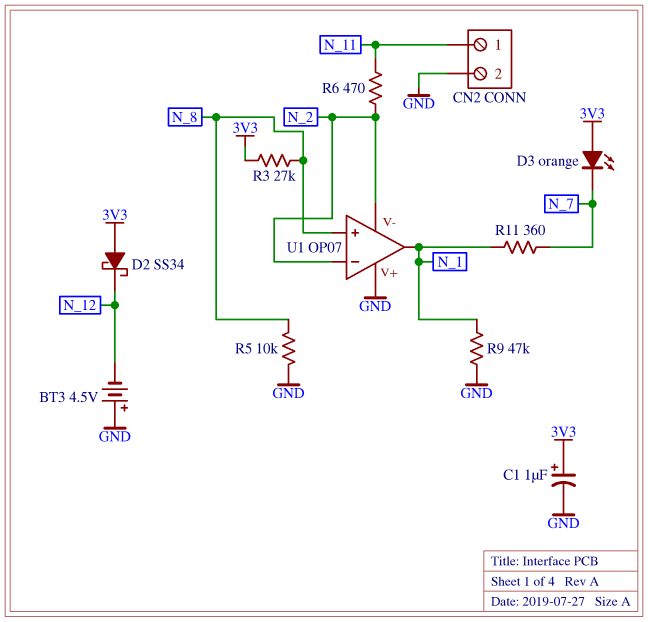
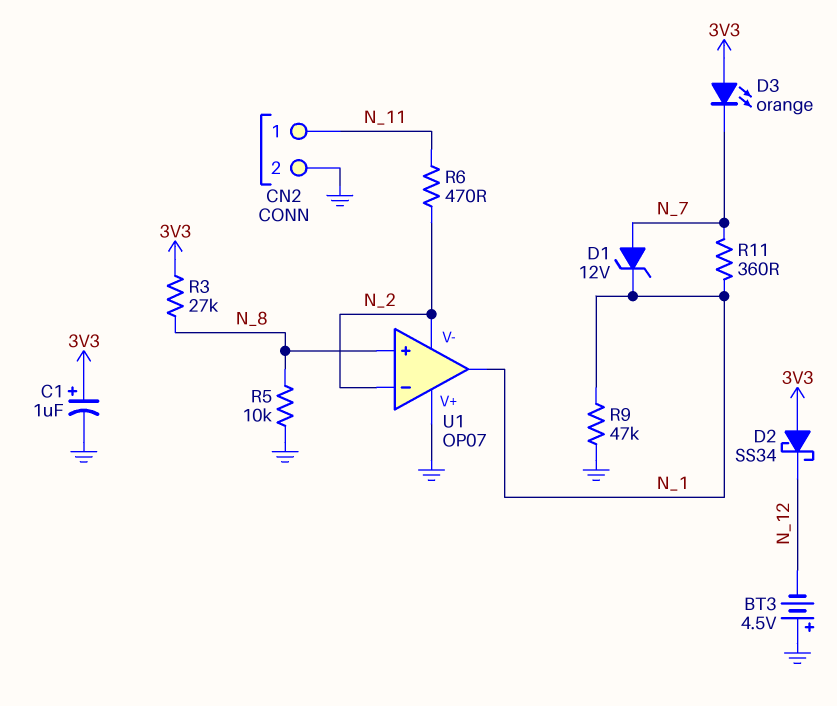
D1: none -> zener 12V (A N_7, K N_1)

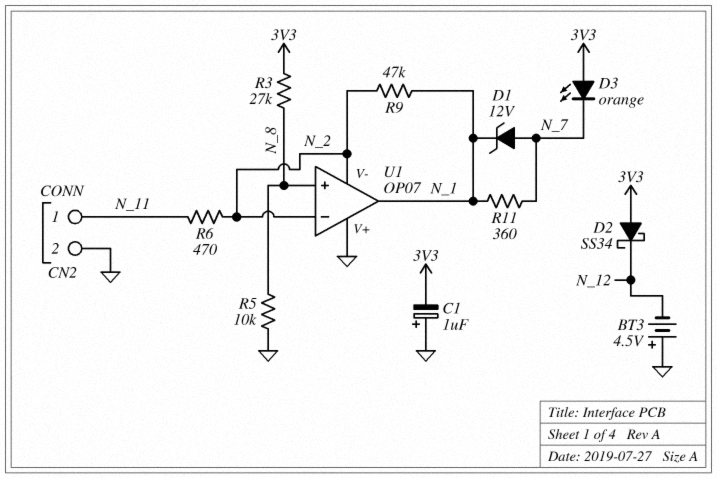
C1: 1uF (plus 3V3, minus GND) -> 1uF (plus GND, minus 3V3)
R9: 47k (GND, N_1) -> 47k (N_1, N_2)

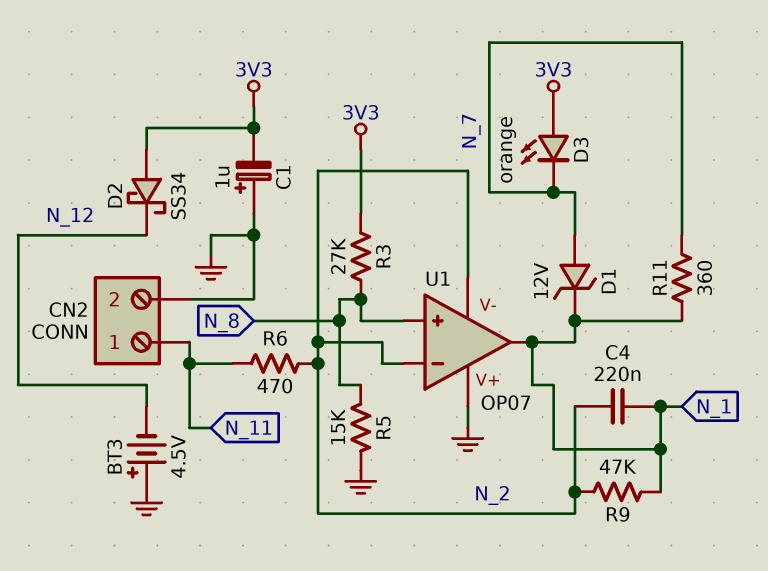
C4: none -> 220nF (N_1, N_2)
R5: 10k (GND, N_8) -> 15k (GND, N_8)

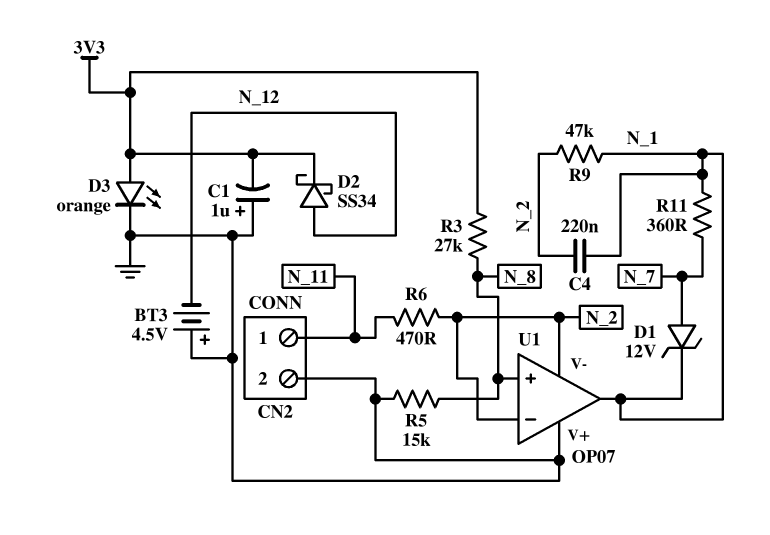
D2: schottky SS34 (A 3V3, K N_12) -> schottky SS34 (A N_12, K 3V3)
D3: LED orange (A 3V3, K N_7) -> LED orange (A 3V3, K GND)

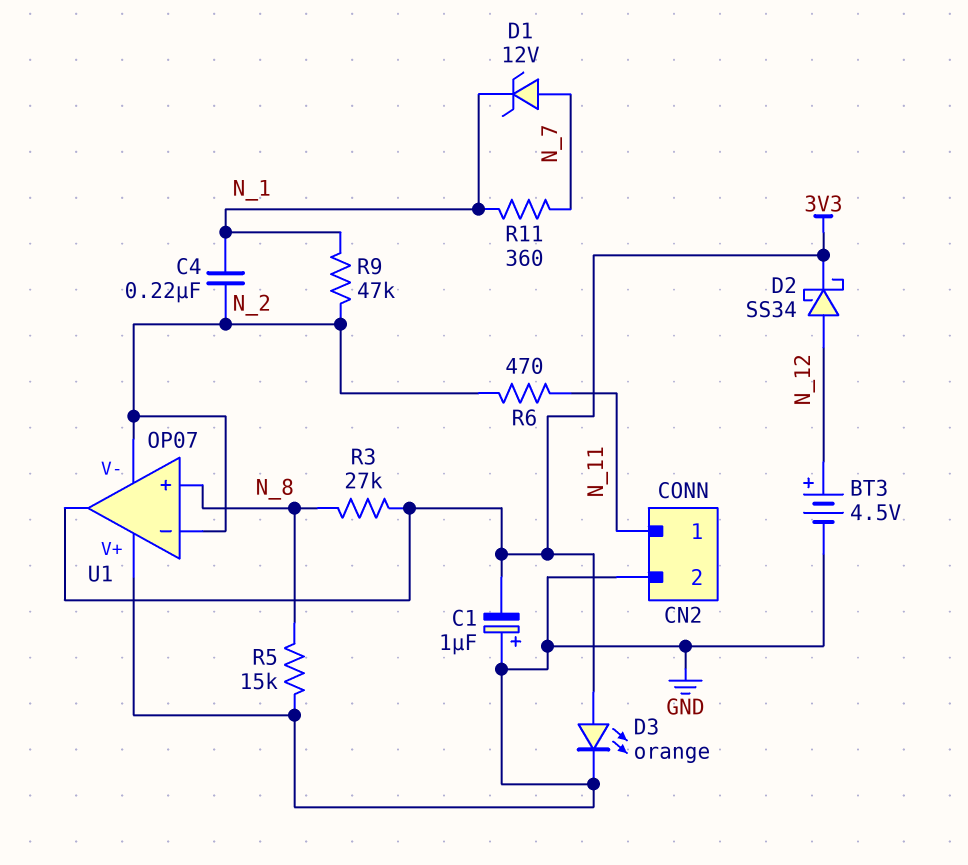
BT3: 4.5V (plus GND, minus N_12) -> 4.5V (plus N_12, minus GND)
U1 pin out: N_1 -> 3V3

